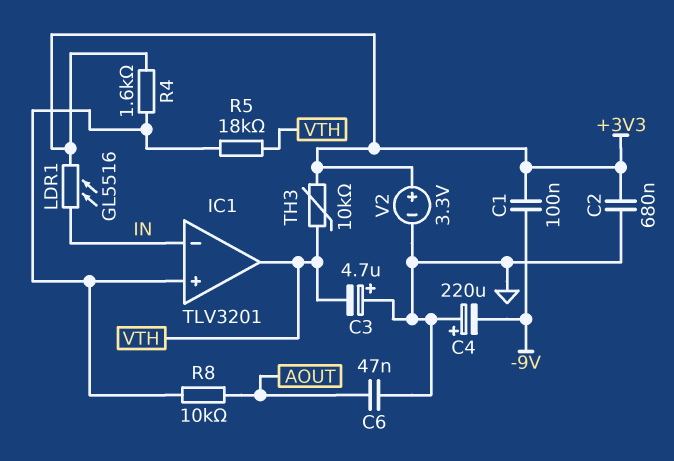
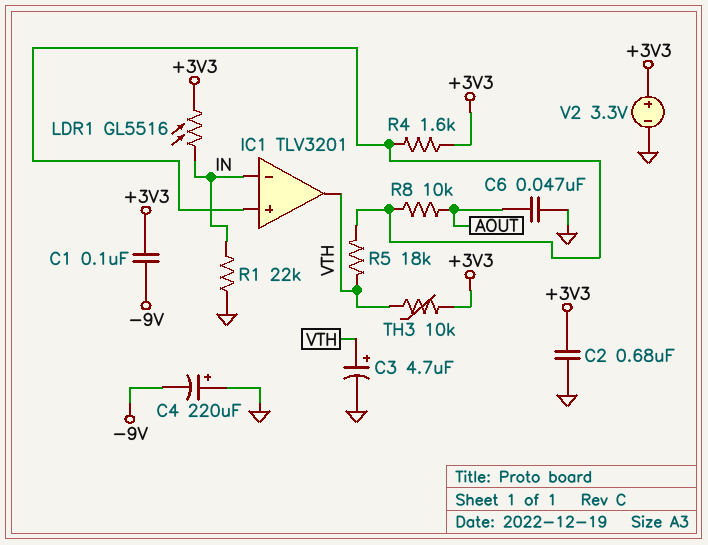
C3: 4.7uF (plus GND, minus VTH) -> 4.7uF (plus VTH, minus GND)
R1: none -> 22k (GND, IN)

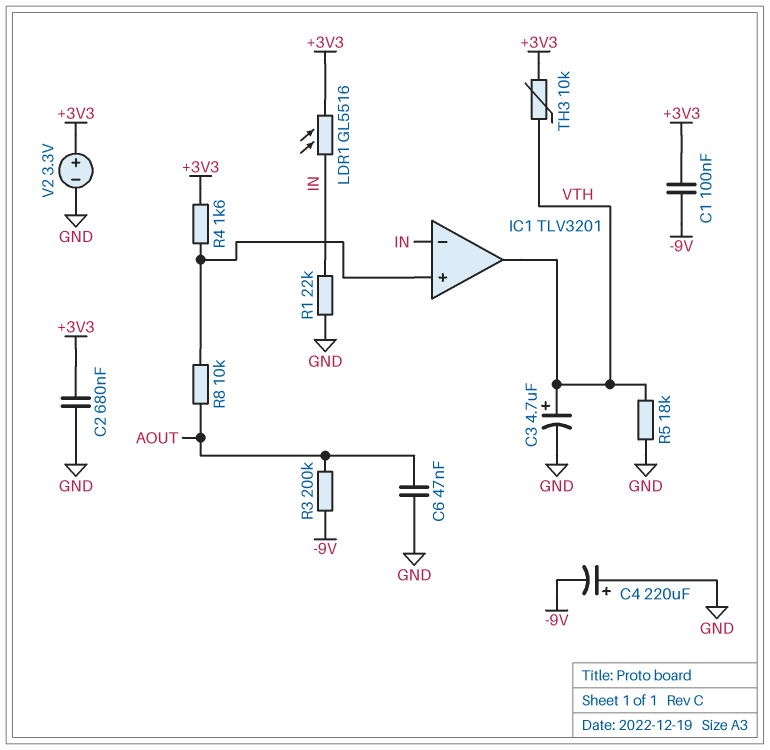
R3: none -> 200k (-9V, AOUT)
R5: 18k (IC1/in+, VTH) -> 18k (GND, VTH)

